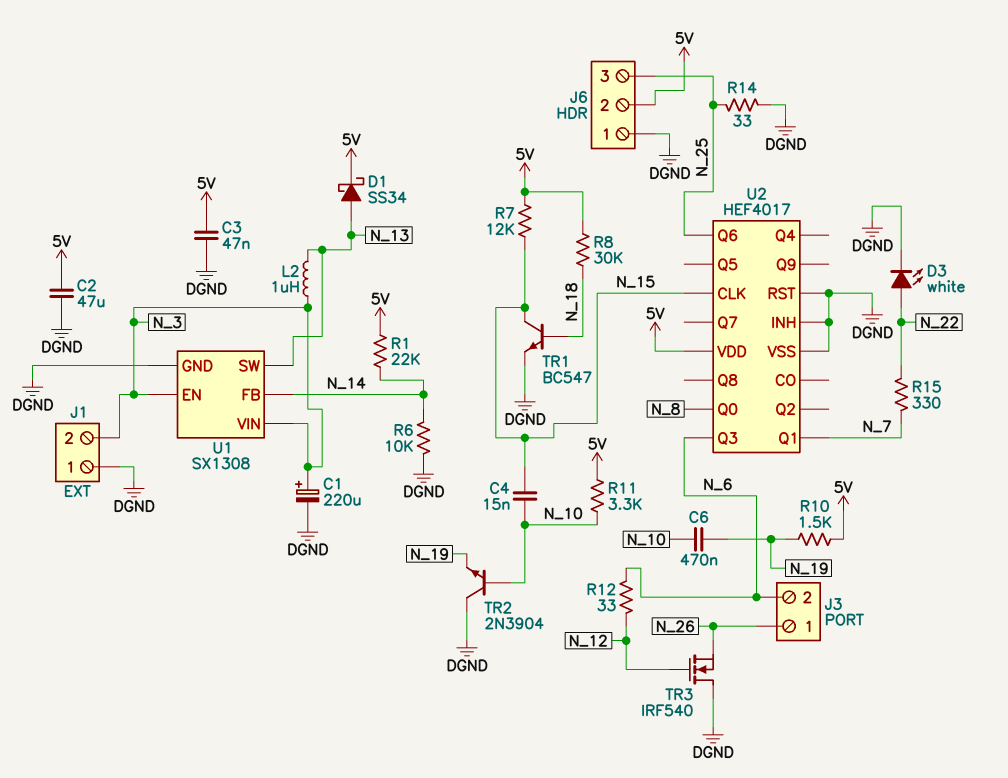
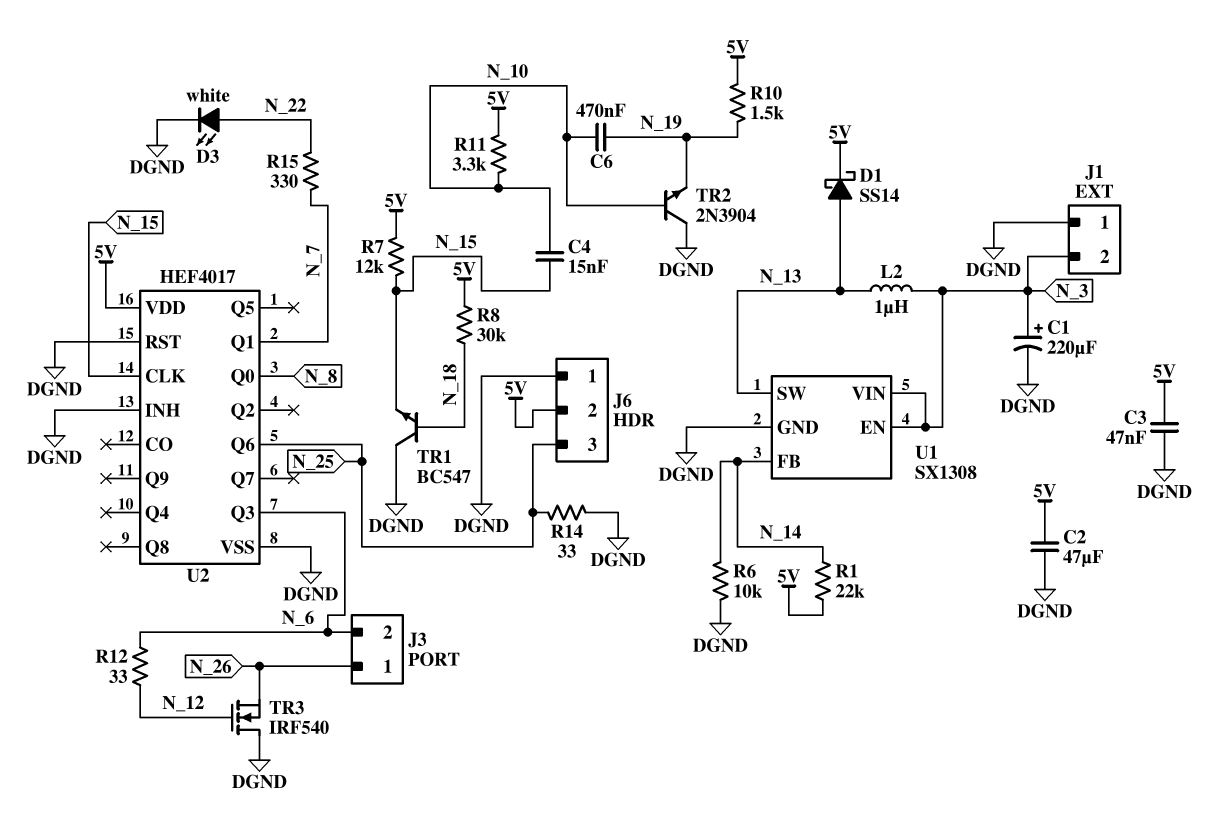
D1: schottky SS34 (A N_13, K 5V) -> schottky SS14 (A N_13, K 5V)
TR1: NPN BC547 (B N_18, C N_15, E DGND) -> NPN BC547 (B N_18, C DGND, E N_15)

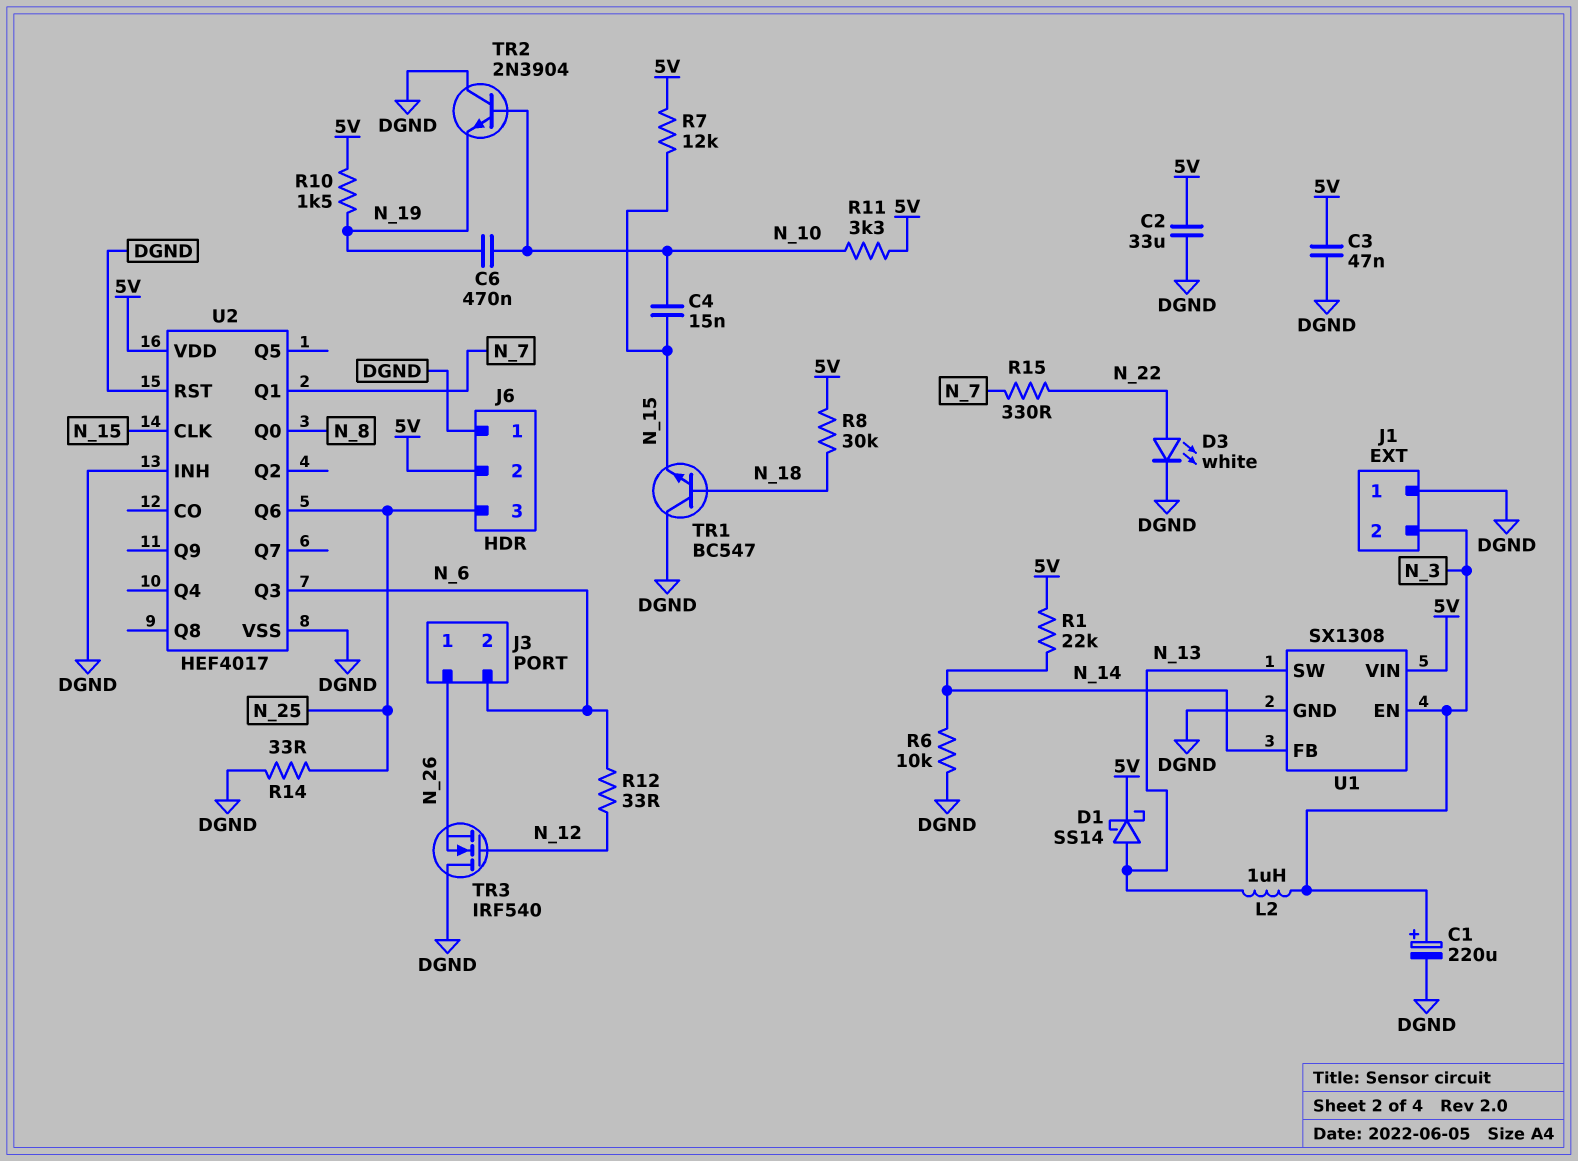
C2: 47uF (5V, DGND) -> 33uF (5V, DGND)
U1 pin VIN: N_3 -> 5V

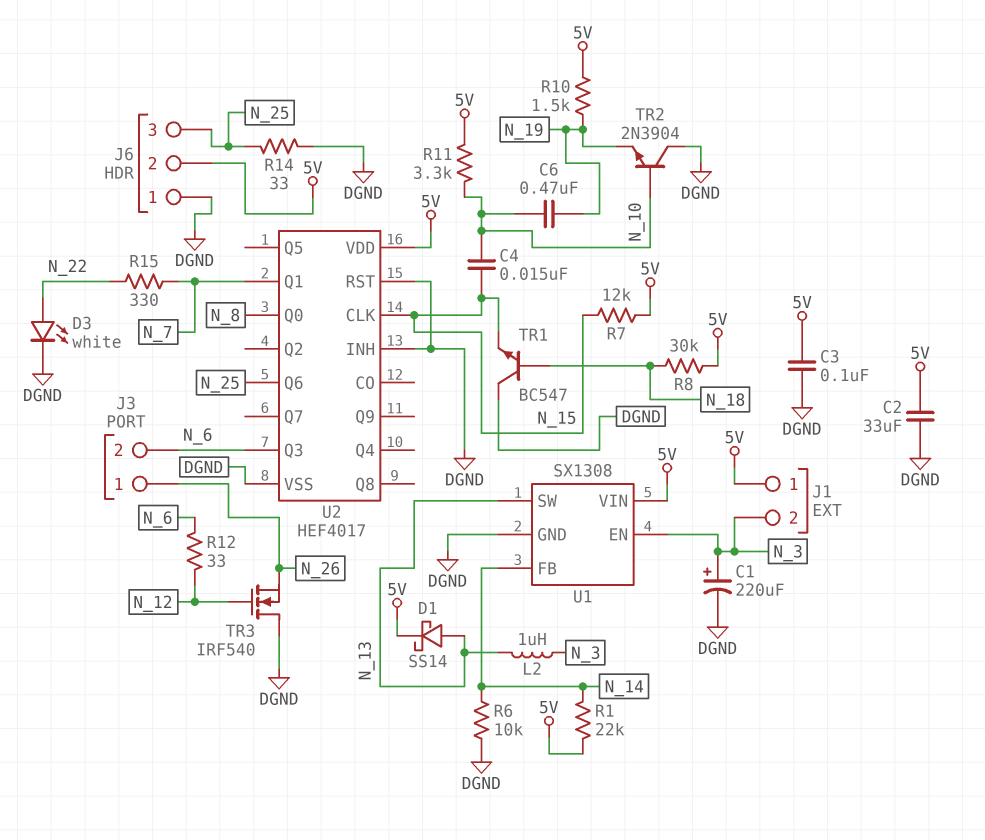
C3: 47nF (5V, DGND) -> 100nF (5V, DGND)
J1 pin 1: DGND -> 5V

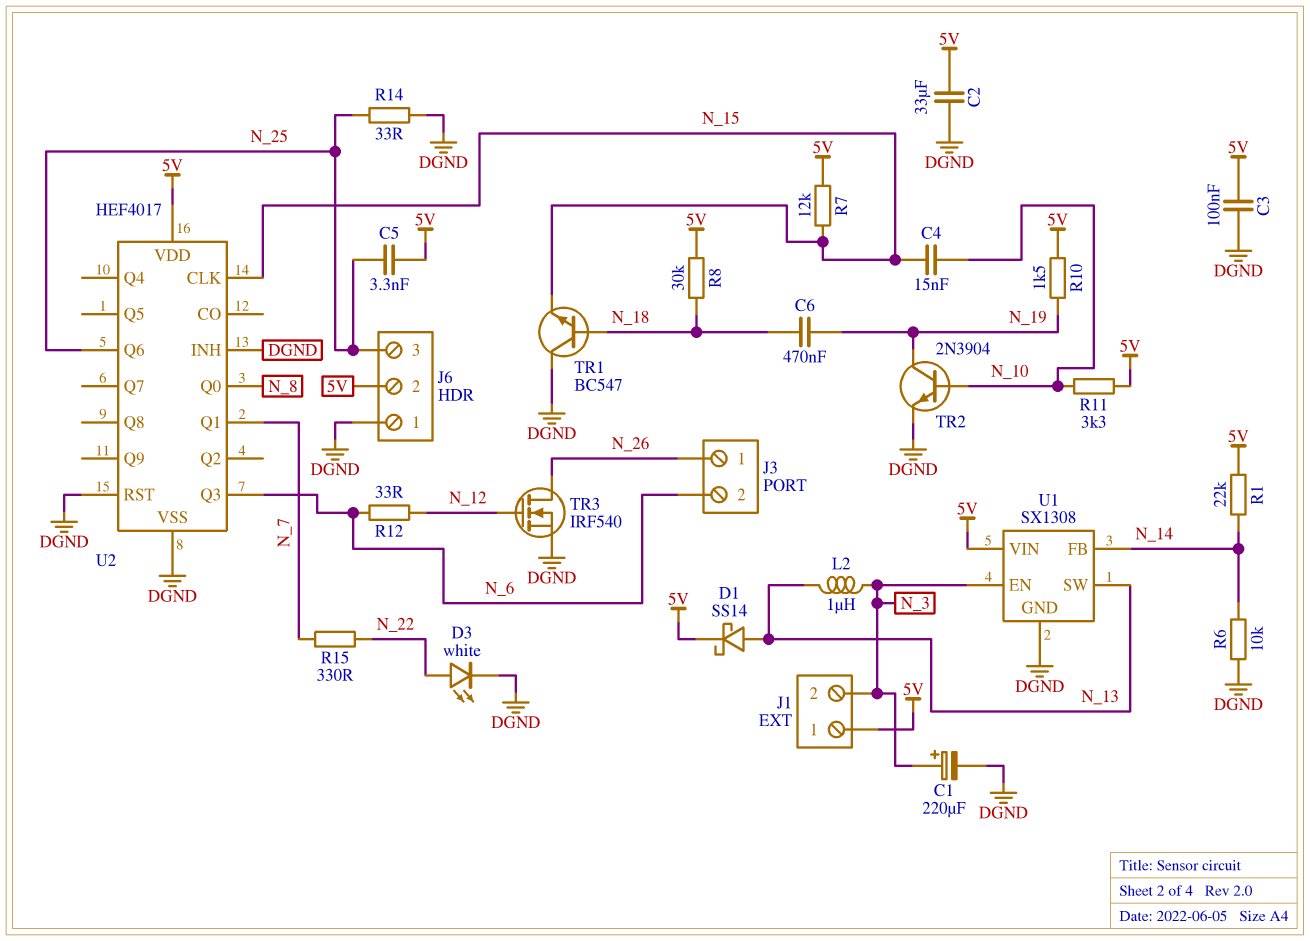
C5: none -> 3.3nF (5V, N_25)
C6: 470nF (N_10, N_19) -> 470nF (N_18, N_19)
TR2: NPN 2N3904 (B N_10, C DGND, E N_19) -> NPN 2N3904 (B N_10, C N_19, E DGND)
TR3: NMOS IRF540 (G N_12, D DGND, S N_26) -> NMOS IRF540 (G N_12, D N_26, S DGND)

